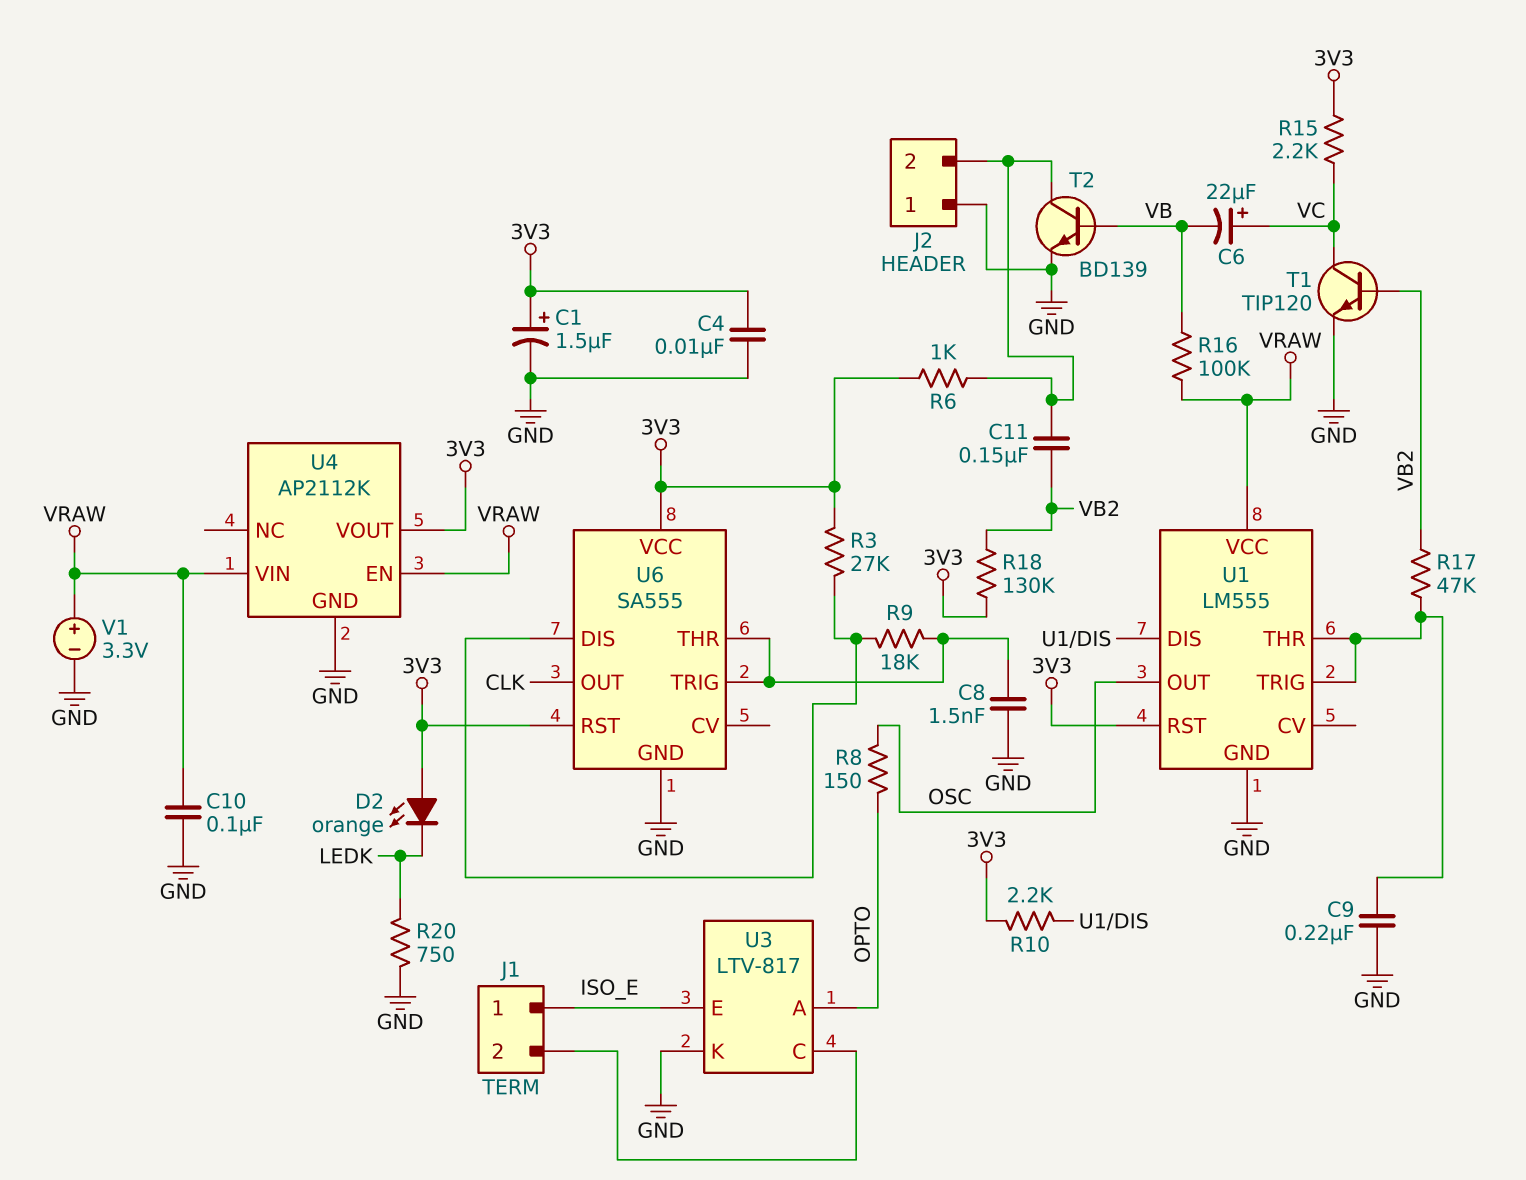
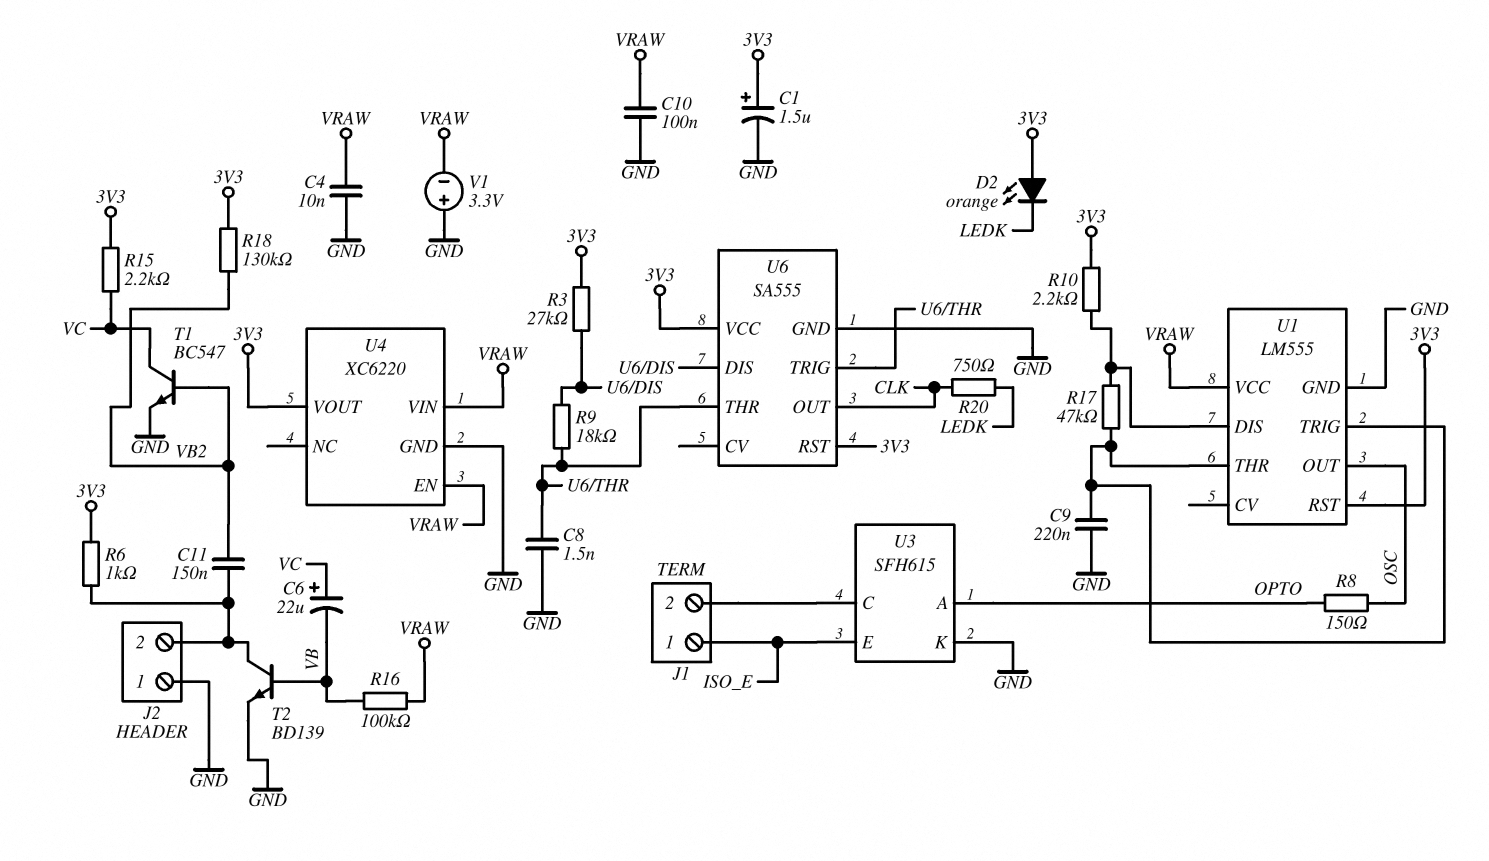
C4: 10nF (3V3, GND) -> 10nF (GND, VRAW)
R17: 47k (U1/THR, VB2) -> 47k (U1/DIS, U1/THR)
R20: 750 (GND, LEDK) -> 750 (CLK, LEDK)
T1: NPN TIP120 (B VB2, C VC, E GND) -> NPN BC547 (B VB2, C VC, E GND)
U3: LTV-817 -> SFH615
U4: AP2112K -> XC6220
V1: 3.3V (plus VRAW, minus GND) -> 3.3V (plus GND, minus VRAW)

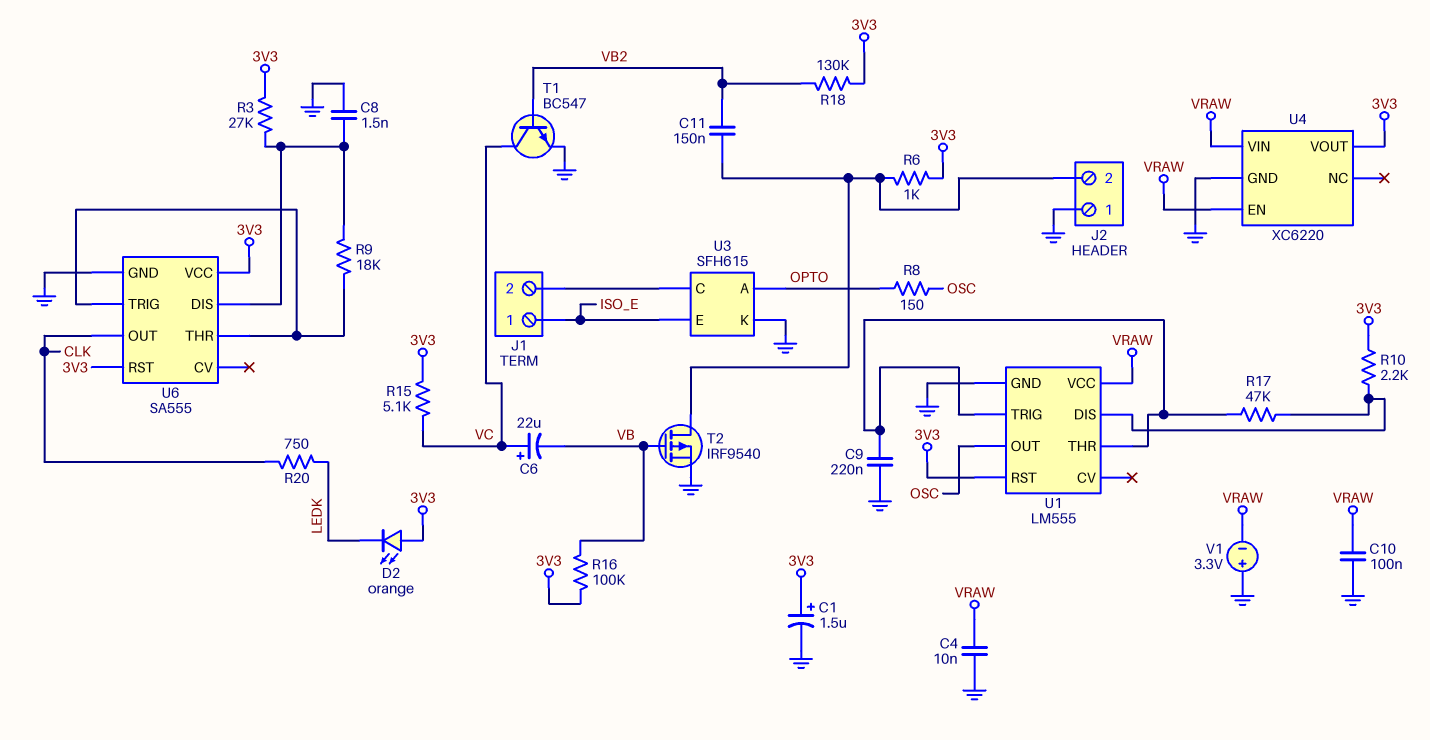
C8: 1.5nF (GND, U6/THR) -> 1.5nF (GND, U6/DIS)
R15: 2.2k (3V3, VC) -> 5.1k (3V3, VC)
R16: 100k (VB, VRAW) -> 100k (3V3, VB)
T2: NPN BD139 (B VB, C J2/2, E GND) -> PMOS IRF9540 (G VB, D J2/2, S GND)

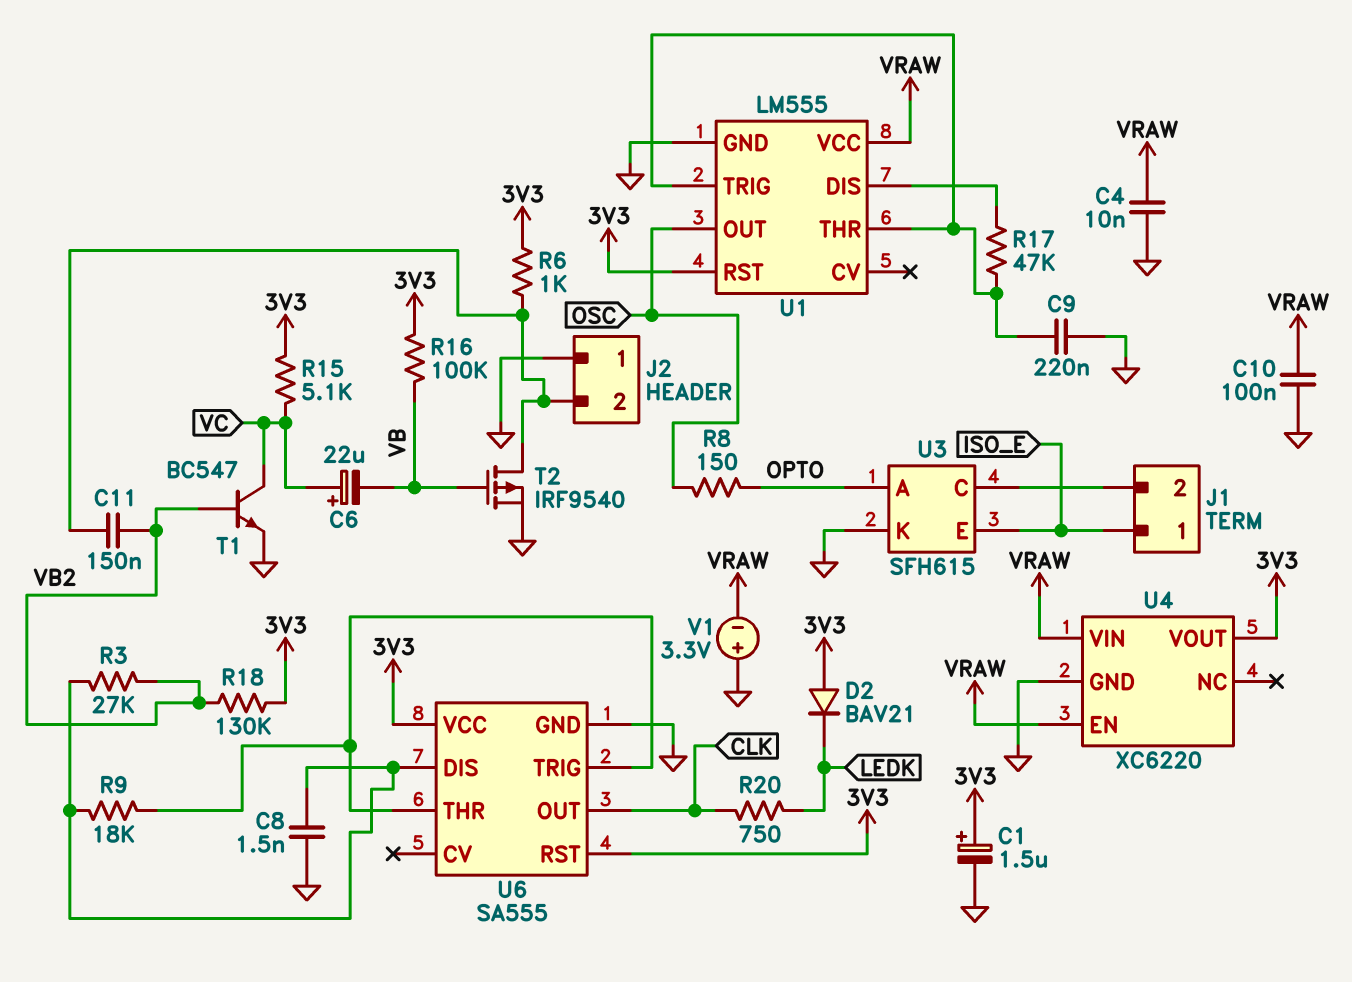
D2: LED orange (A 3V3, K LEDK) -> diode BAV21 (A 3V3, K LEDK)
R3: 27k (3V3, U6/DIS) -> 27k (U6/DIS, VB2)
R10: 2.2k (3V3, U1/DIS) -> none

